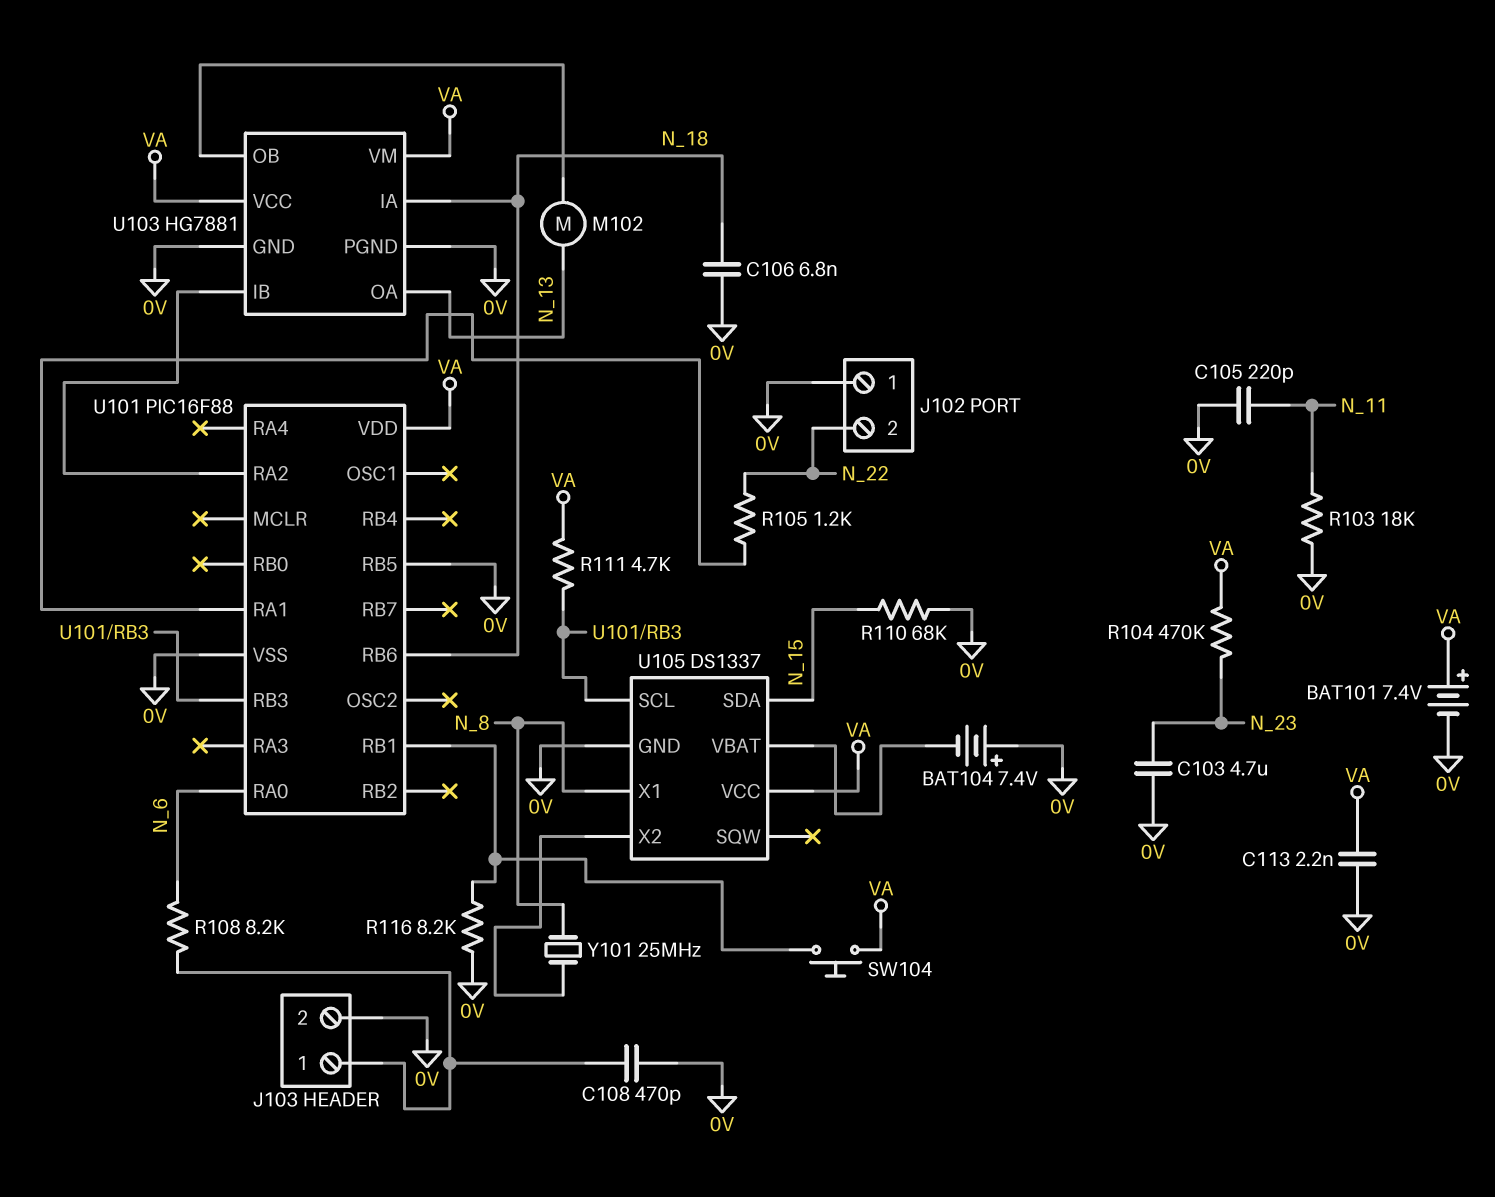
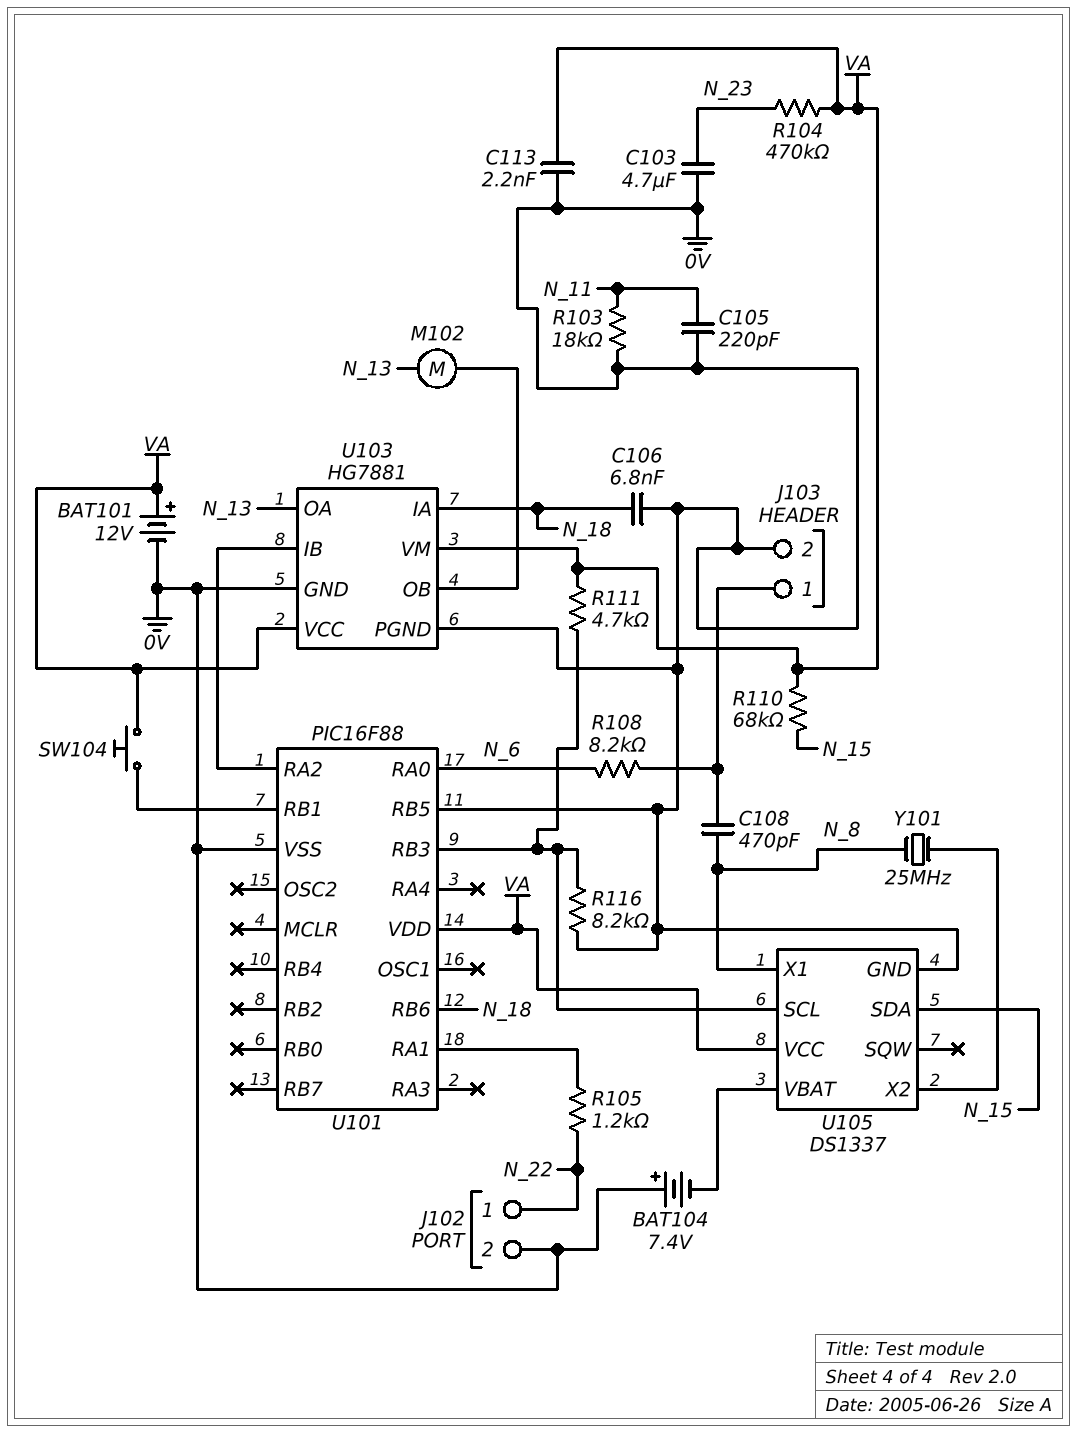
BAT101: 7.4V (plus VA, minus 0V) -> 12V (plus VA, minus 0V)
C108: 470pF (0V, J103/1) -> 470pF (J103/1, N_8)
J102 pin 1: 0V -> N_22
J102 pin 2: N_22 -> 0V
R110: 68k (0V, N_15) -> 68k (N_15, VA)
R116: 8.2k (0V, U101/RB1) -> 8.2k (0V, U101/RB3)

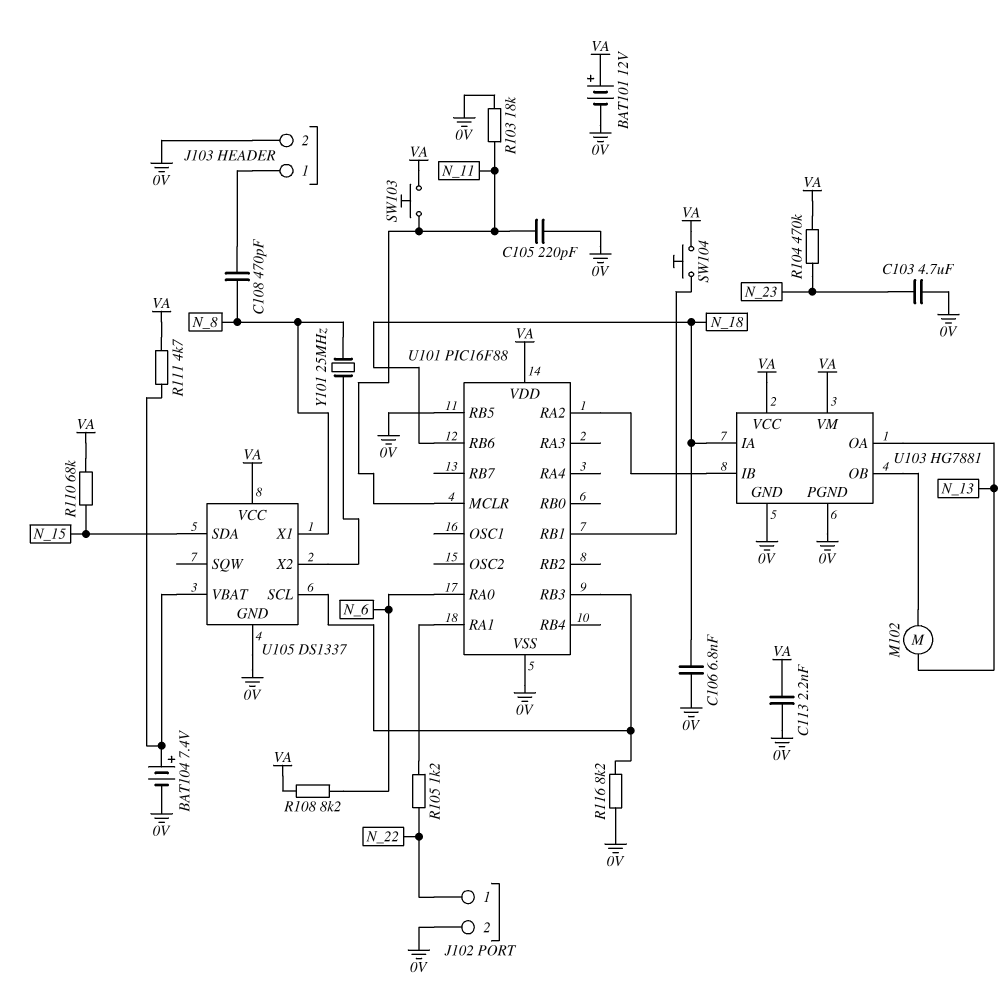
BAT104: 7.4V (plus 0V, minus U105/VBAT) -> 7.4V (plus U105/VBAT, minus 0V)
R108: 8.2k (J103/1, N_6) -> 8.2k (N_6, VA)
R111: 4.7k (U101/RB3, VA) -> 4.7k (U105/VBAT, VA)
SW103: none -> button (N_11, VA)
U101 pin MCLR: none -> N_11

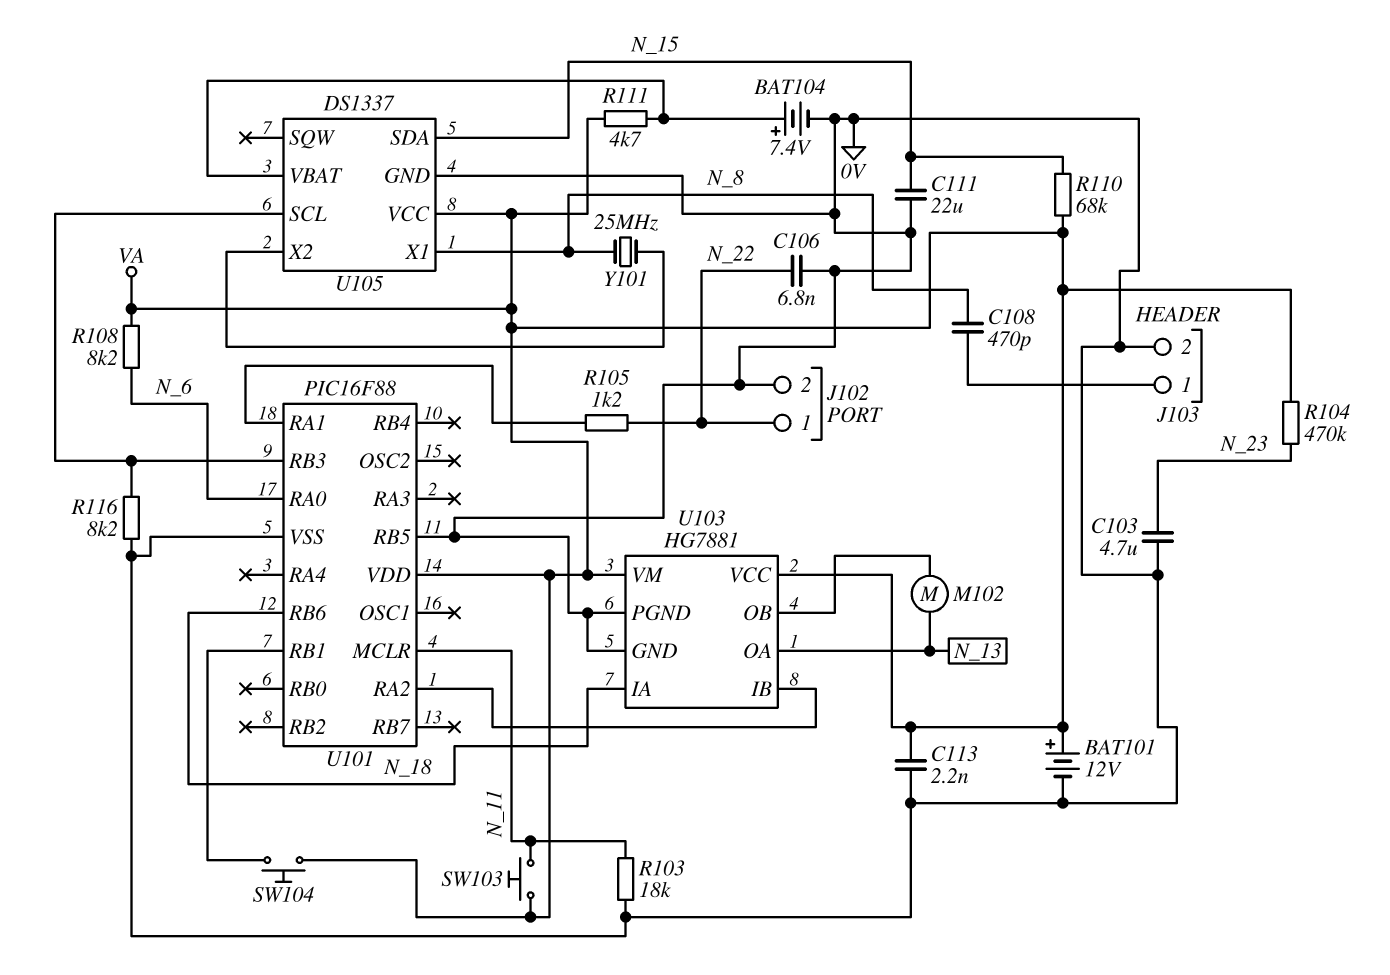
C105: 220pF (0V, N_11) -> none
C106: 6.8nF (0V, N_18) -> 6.8nF (0V, N_22)
C111: none -> 22uF (0V, N_15)

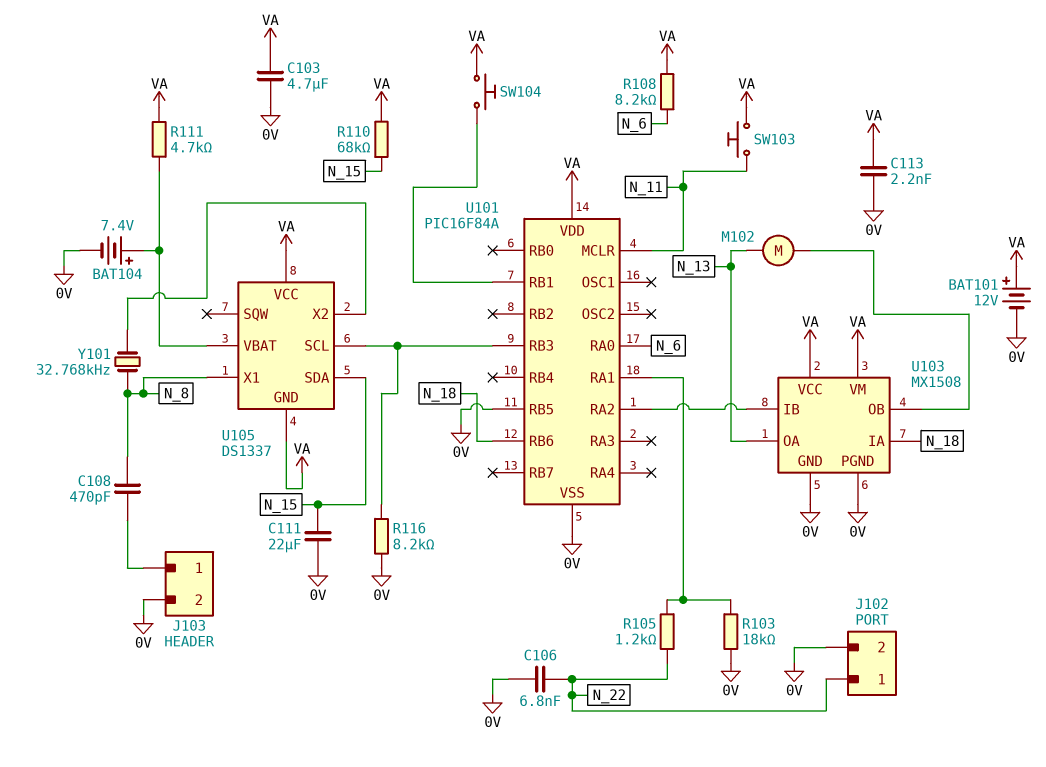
C103: 4.7uF (0V, N_23) -> 4.7uF (0V, VA)
R103: 18k (0V, N_11) -> 18k (0V, U101/RA1)
R104: 470k (N_23, VA) -> none
U101: PIC16F88 -> PIC16F84A
U103: HG7881 -> MX1508
U105 pin GND: 0V -> VA
Y101: 25MHz (N_8, U105/X2) -> 32.768kHz (N_8, U105/X2)

